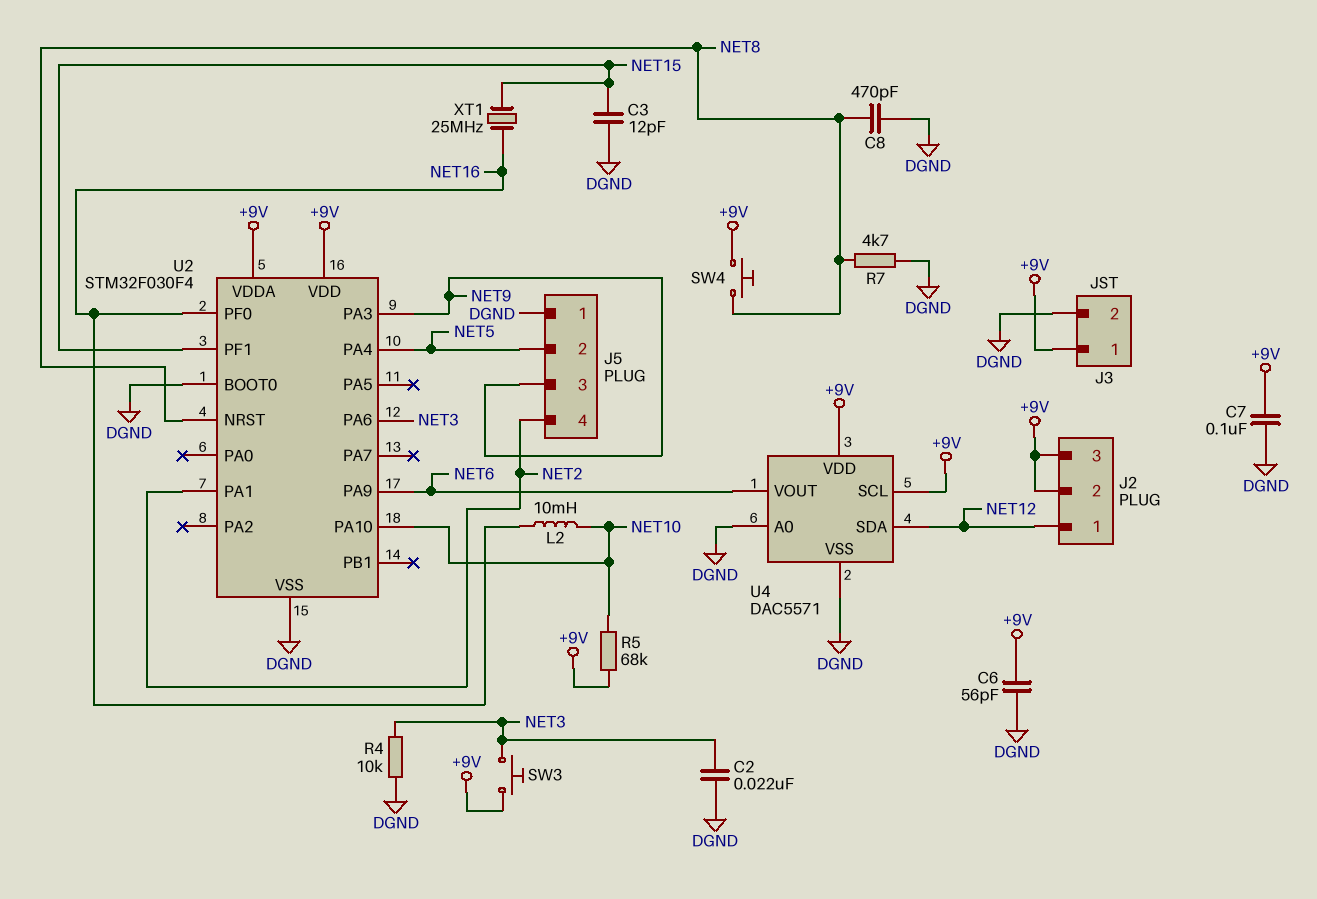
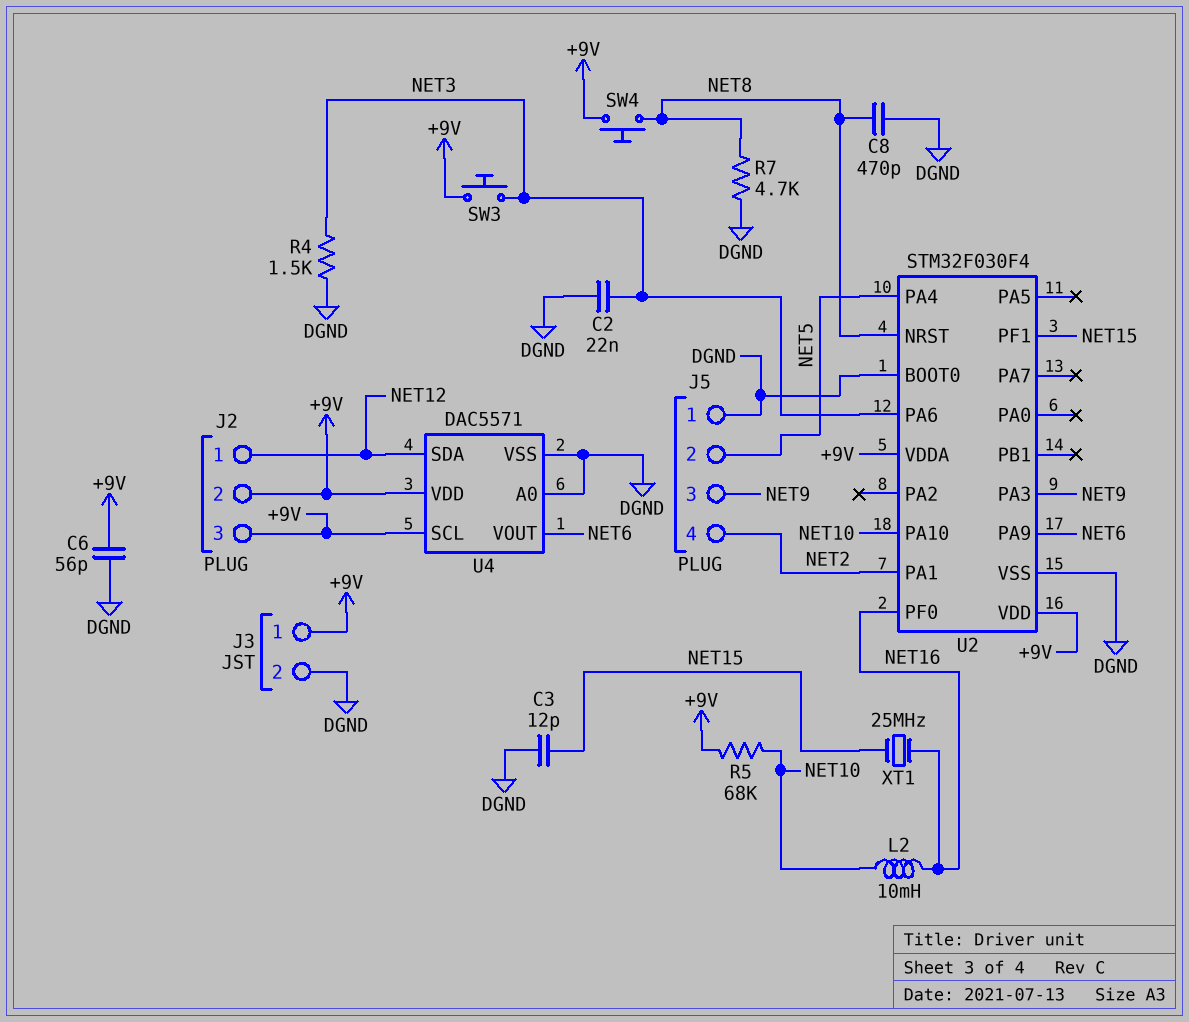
C7: 100nF (+9V, DGND) -> none
R4: 10k (DGND, NET3) -> 1.5k (DGND, NET3)

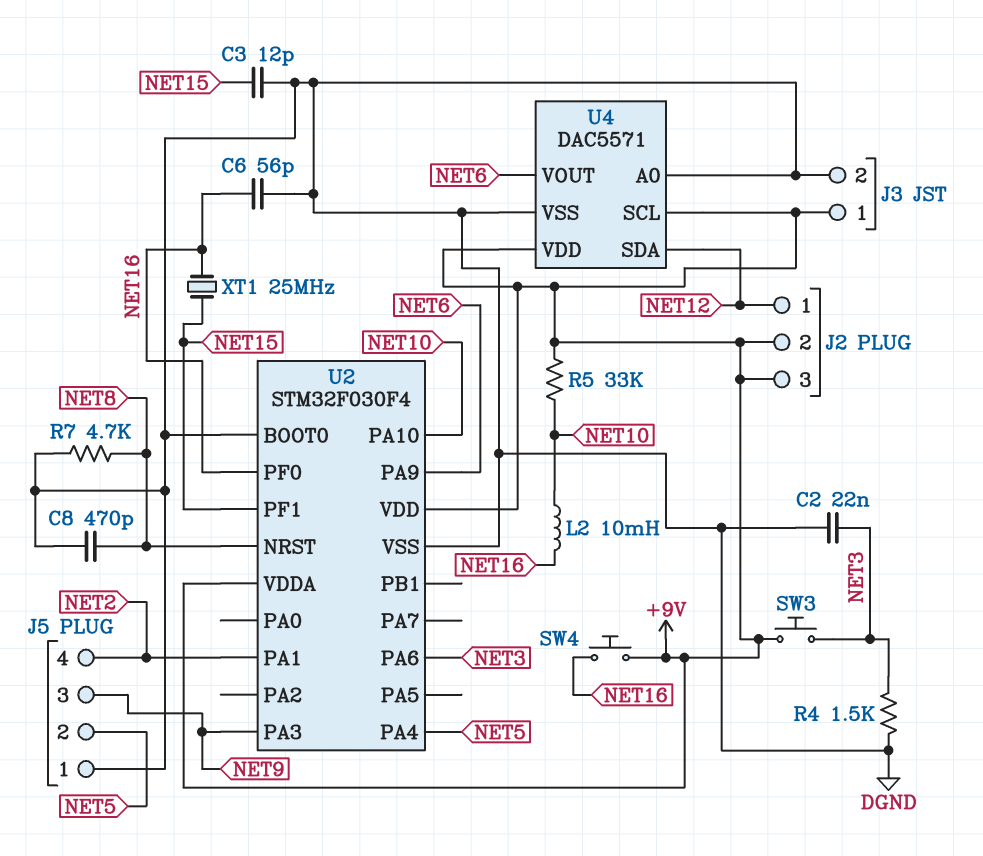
C6: 56pF (+9V, DGND) -> 56pF (DGND, NET16)
R5: 68k (+9V, NET10) -> 33k (+9V, NET10)
SW4: button (+9V, NET8) -> button (+9V, NET16)

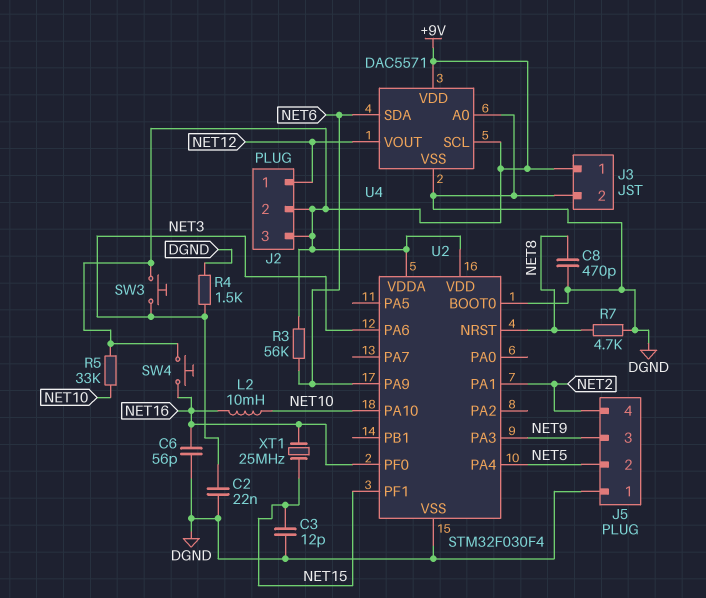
R3: none -> 56k (+9V, NET6)
U4 pin SDA: NET12 -> NET6
U4 pin VOUT: NET6 -> NET12

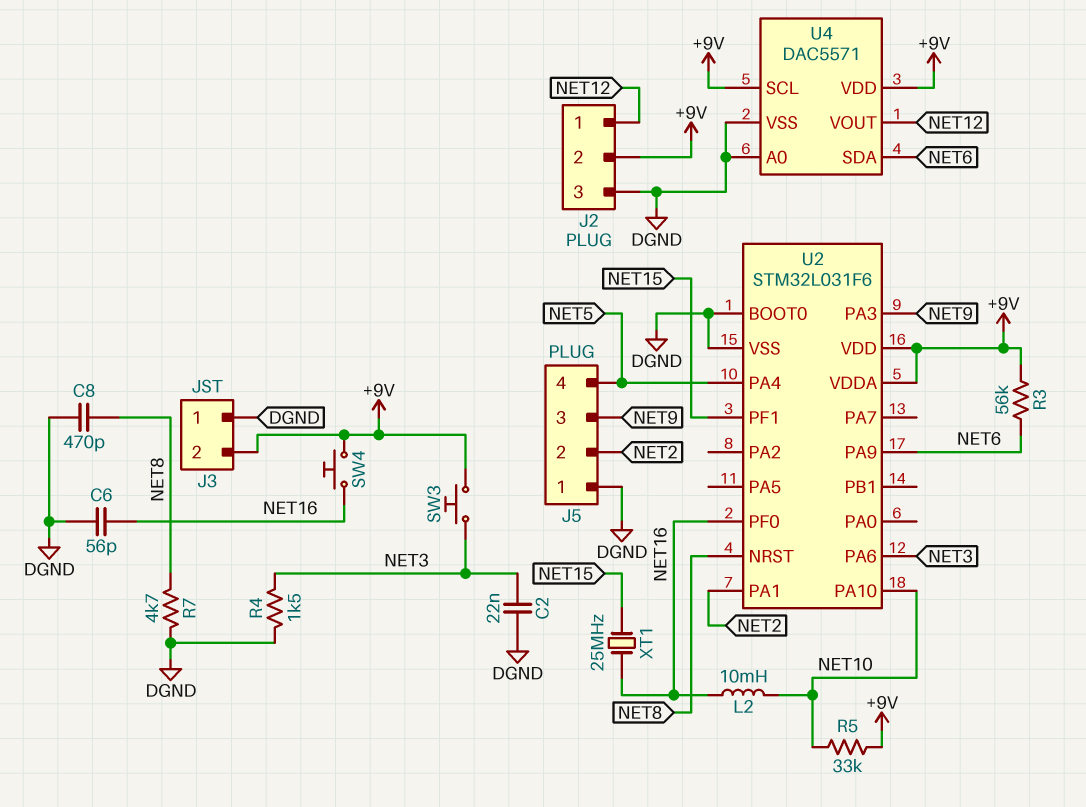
C3: 12pF (DGND, NET15) -> none
J2 pin 3: +9V -> DGND
J3 pin 1: +9V -> DGND
J3 pin 2: DGND -> +9V
J5 pin 2: NET5 -> NET2
J5 pin 4: NET2 -> NET5
U2: STM32F030F4 -> STM32L031F6

